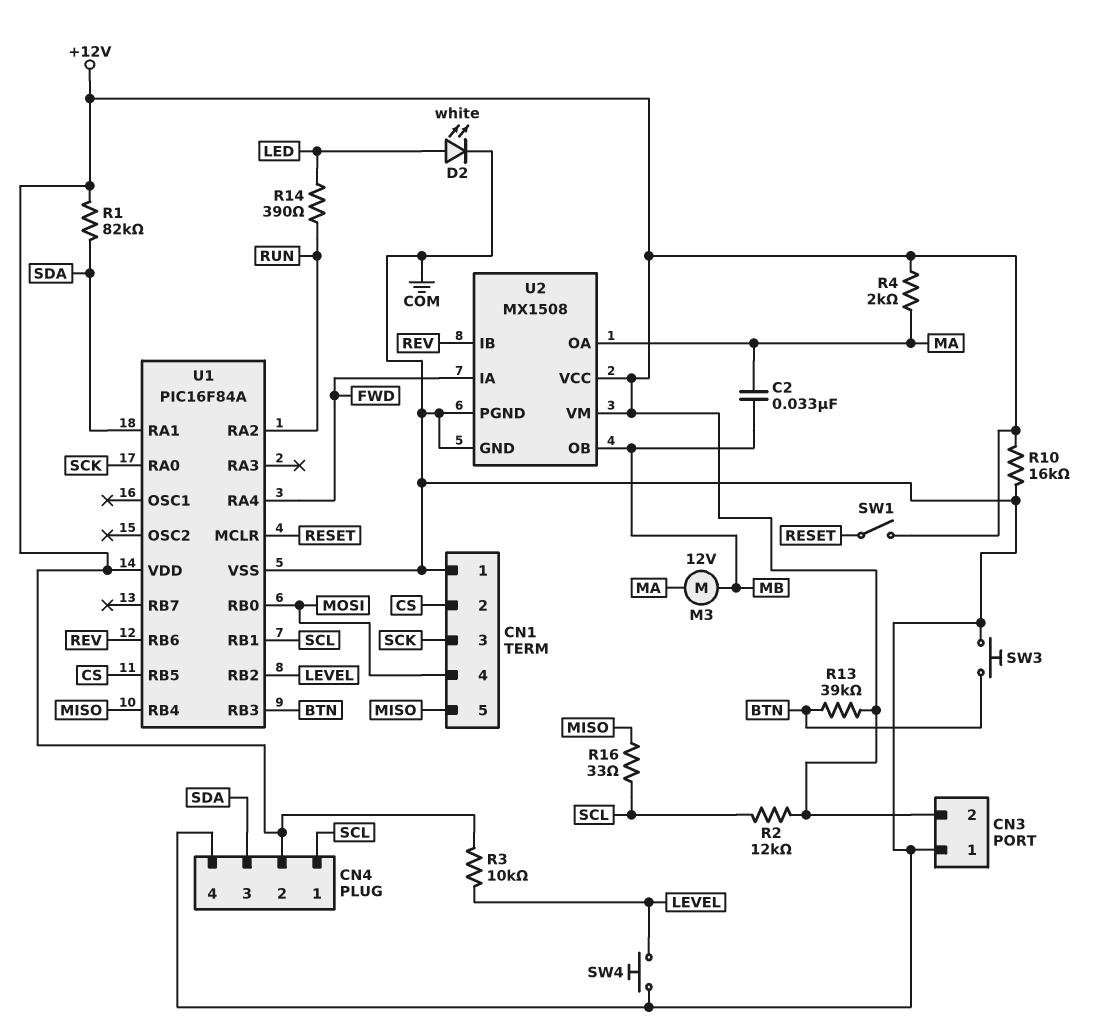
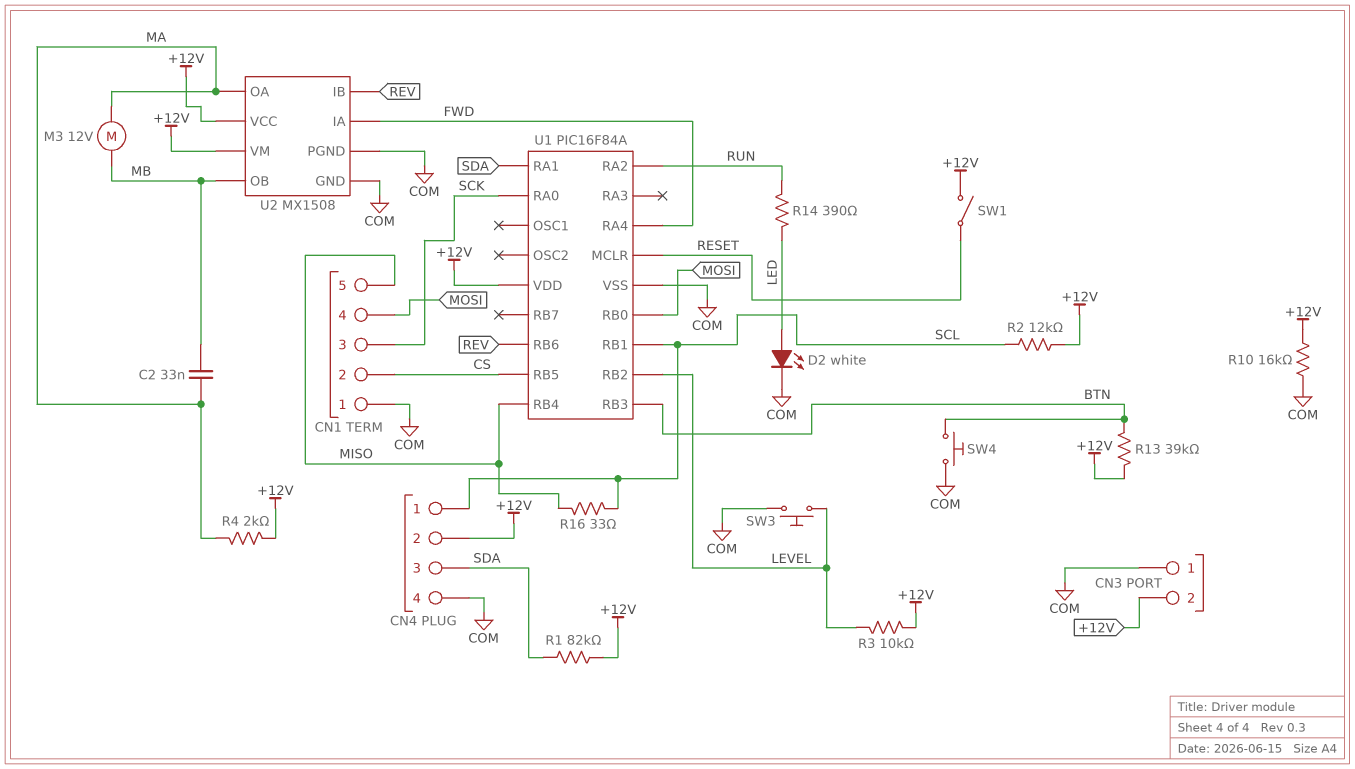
SW3: button (BTN, COM) -> button (COM, LEVEL)
SW4: button (COM, LEVEL) -> button (BTN, COM)

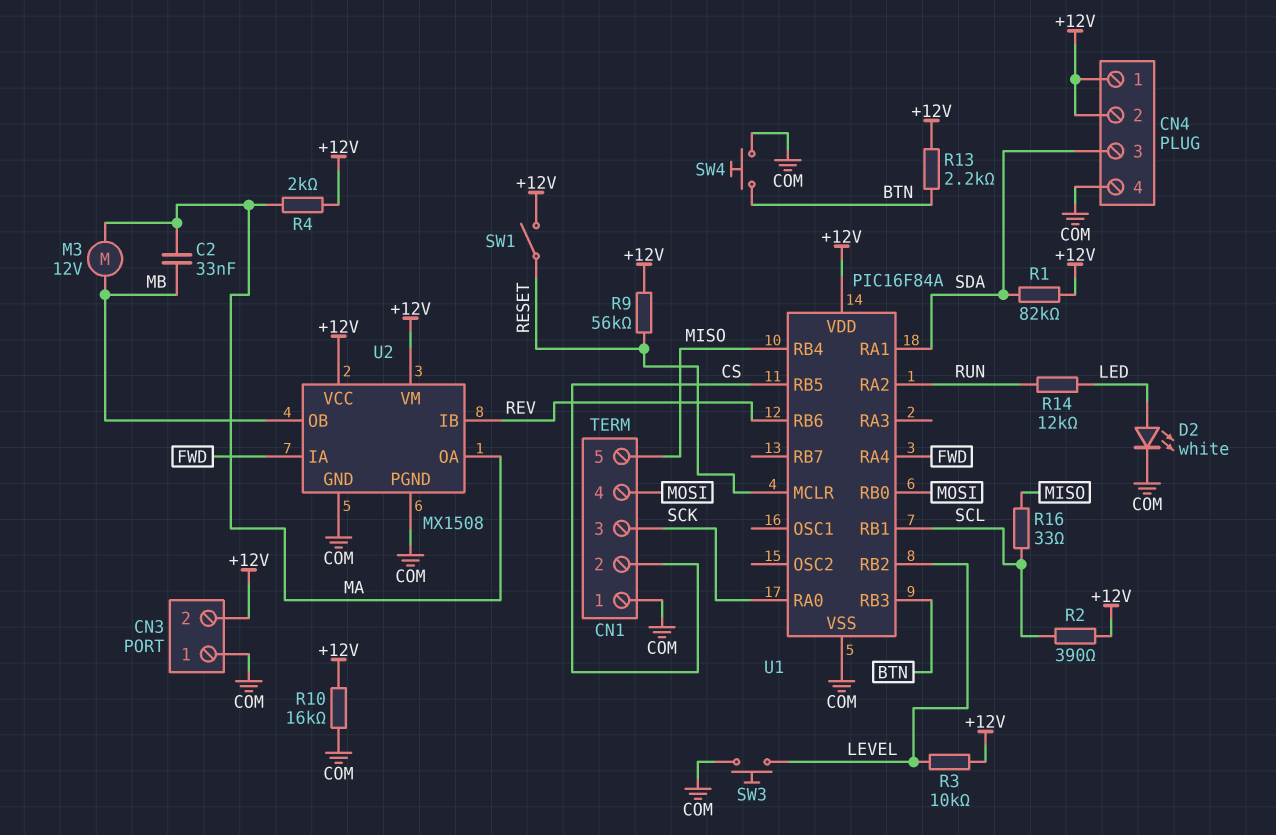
CN4 pin 1: SCL -> +12V
R2: 12k (+12V, SCL) -> 390 (+12V, SCL)
R9: none -> 56k (+12V, RESET)
R13: 39k (+12V, BTN) -> 2.2k (+12V, BTN)
R14: 390 (LED, RUN) -> 12k (LED, RUN)

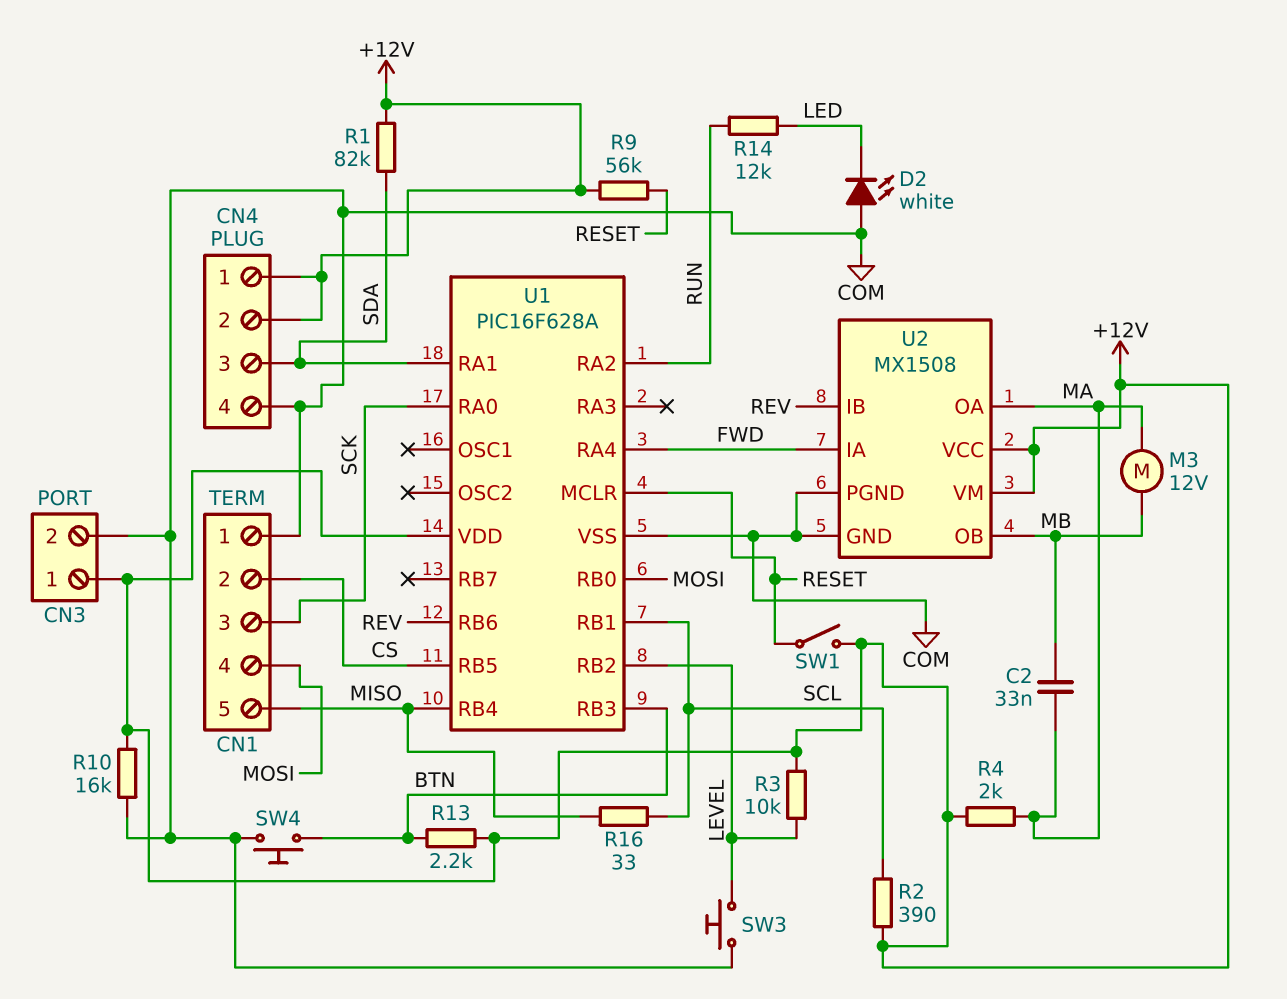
CN3 pin 1: COM -> +12V
CN3 pin 2: +12V -> COM
D2: LED white (A LED, K COM) -> LED white (A COM, K LED)
U1: PIC16F84A -> PIC16F628A

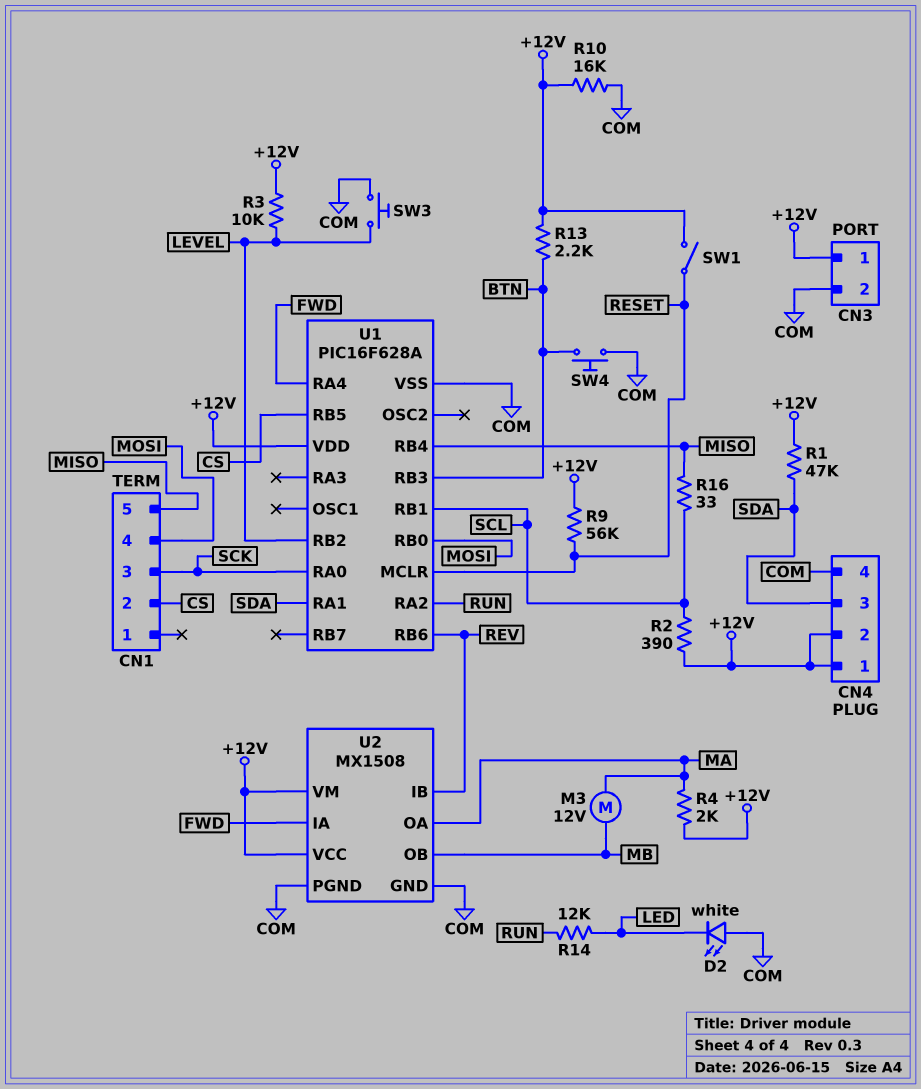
C2: 33nF (MA, MB) -> none
CN1 pin 1: COM -> none
R1: 82k (+12V, SDA) -> 47k (+12V, SDA)

